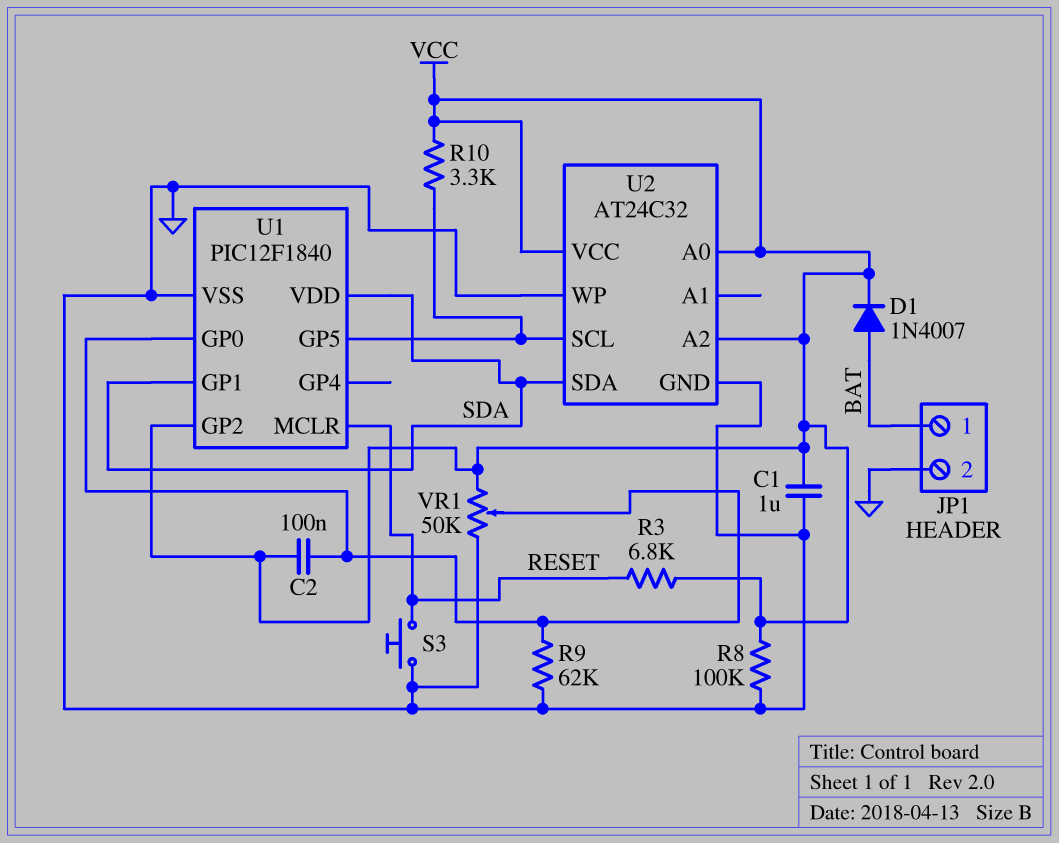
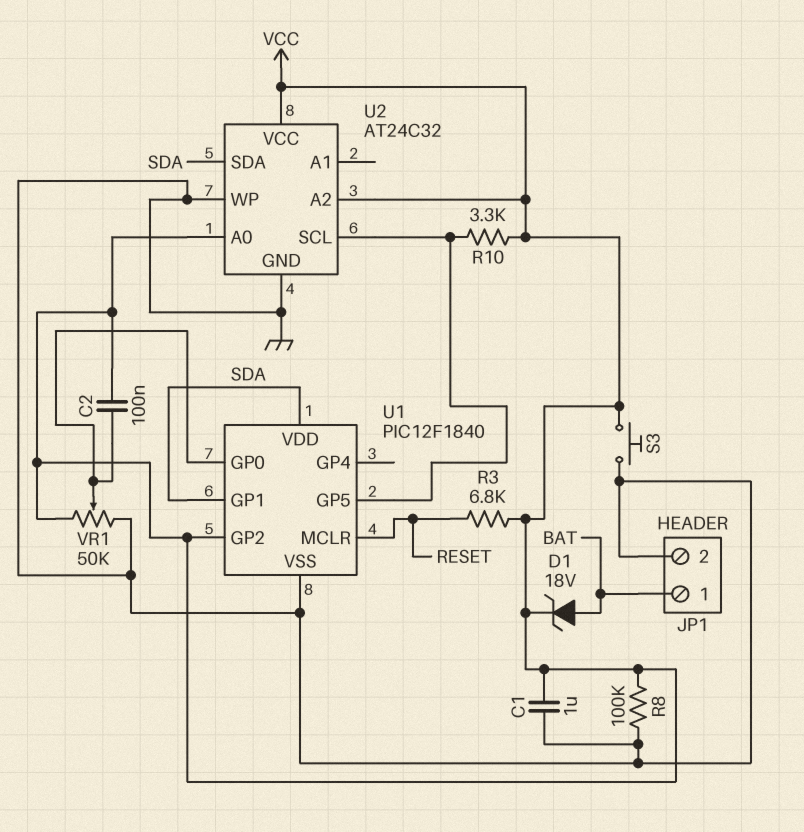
D1: diode 1N4007 (A BAT, K VCC) -> zener 18V (A BAT, K VCC)
R9: 62k (GND, U1/GP0) -> none
S3: button (GND, RESET) -> button (GND, VCC)

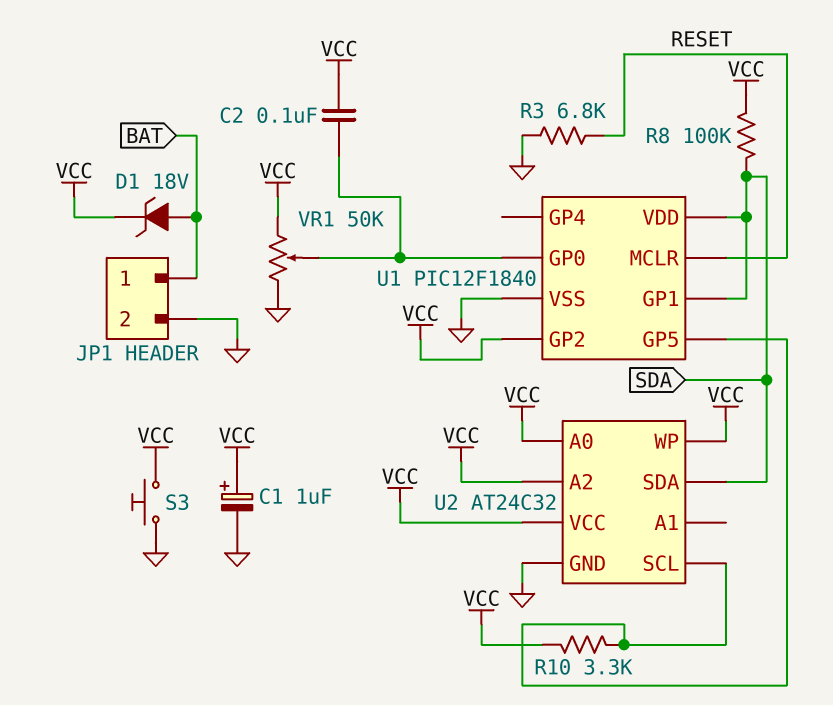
C1: 1uF (GND, VCC) -> 1uF (plus VCC, minus GND)
R3: 6.8k (RESET, VCC) -> 6.8k (GND, RESET)
R8: 100k (GND, VCC) -> 100k (SDA, VCC)
U2 pin WP: GND -> VCC

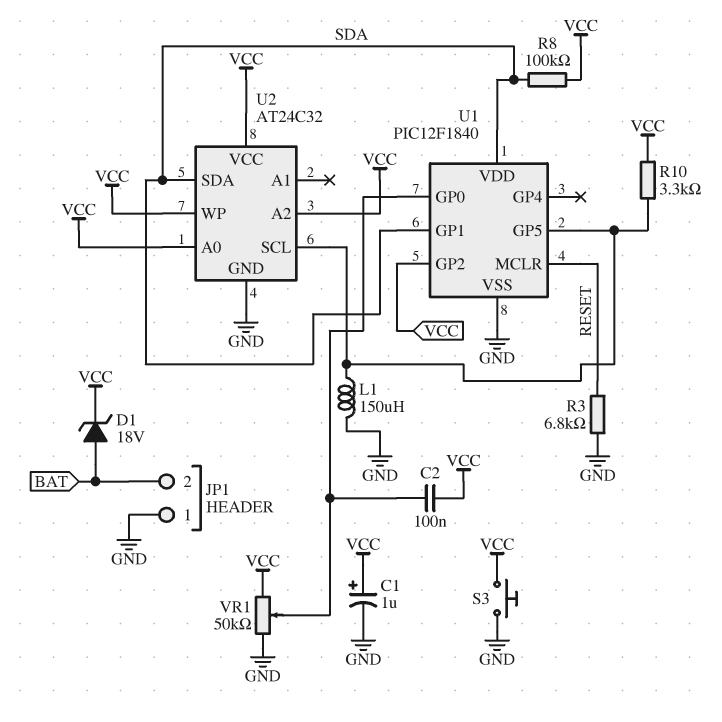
JP1 pin 1: BAT -> GND
JP1 pin 2: GND -> BAT
L1: none -> 150uH (GND, U1/GP5)

